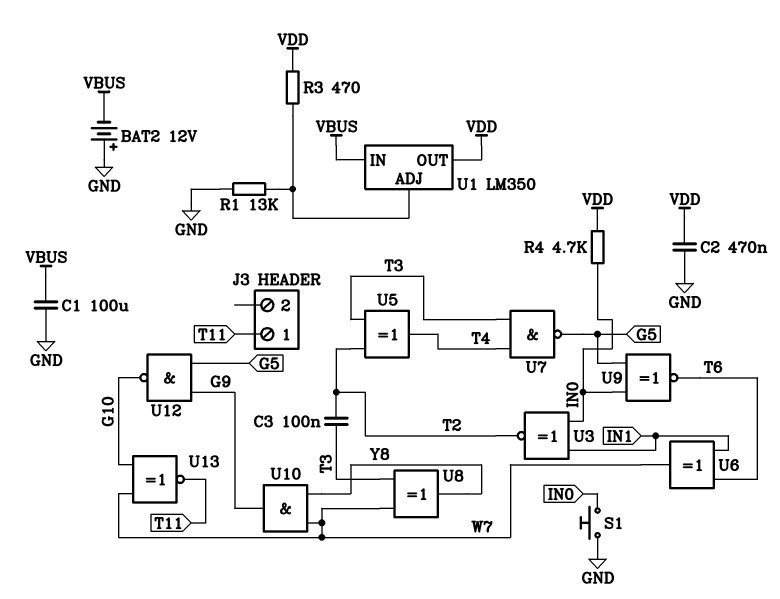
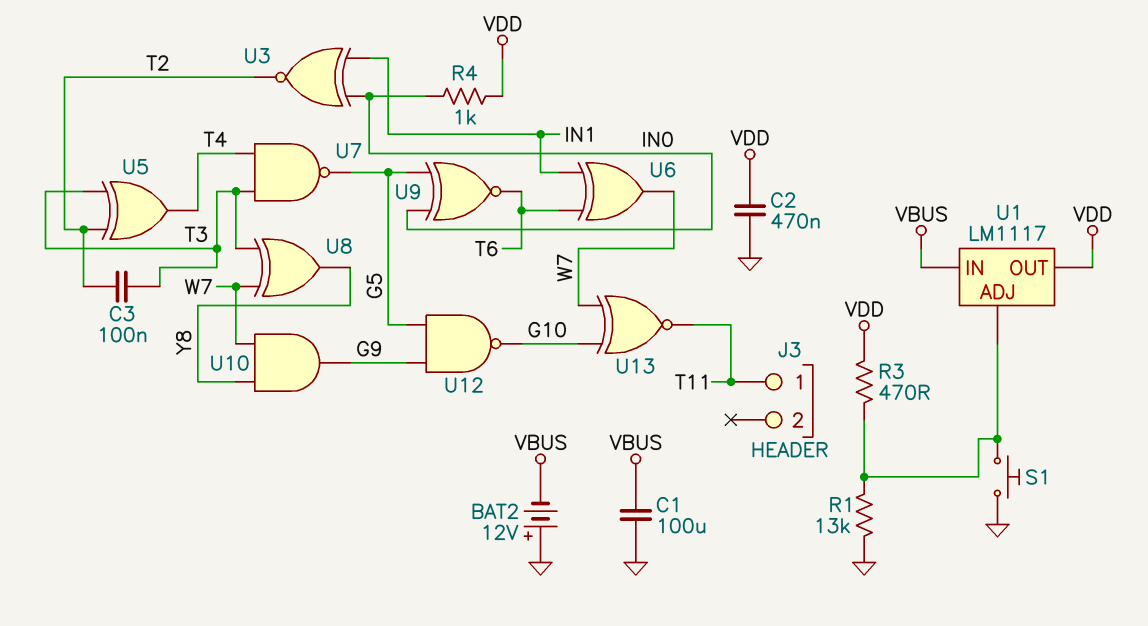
R4: 4.7k (IN0, VDD) -> 1k (IN0, VDD)
S1: button (GND, IN0) -> button (GND, U1/ADJ)
U1: LM350 -> LM1117

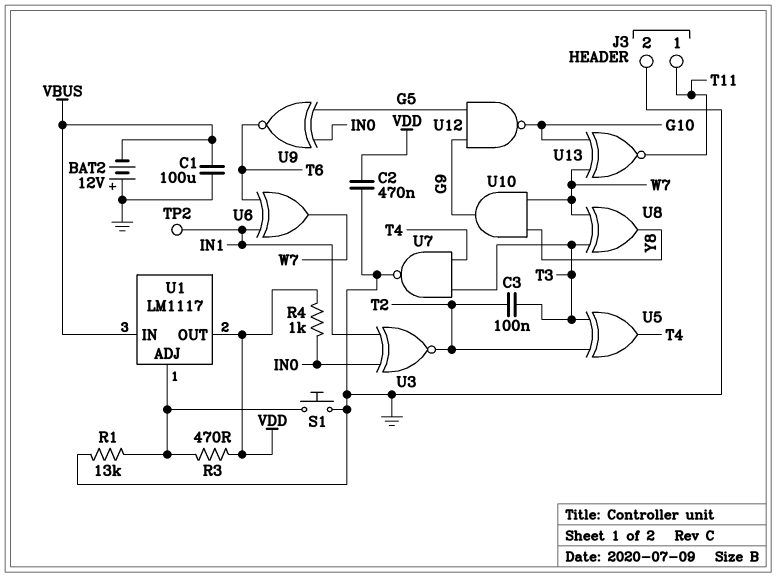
J3 pin 2: none -> GND
TP2: none -> test point (IN1)
U7: NAND (in T3, in T4, out G5) -> NAND (in T3, in T4, out GND)

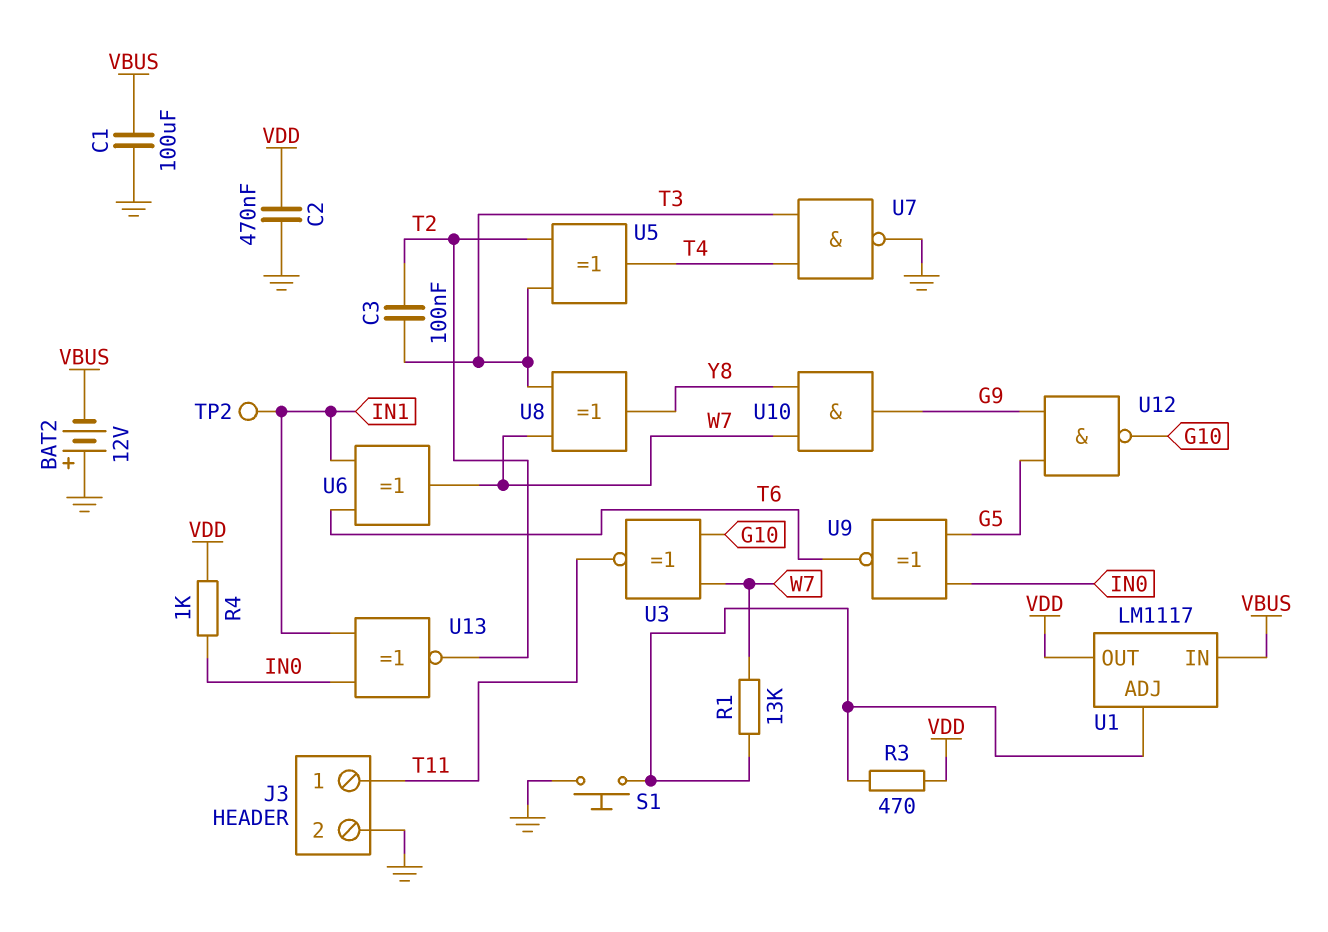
R1: 13k (GND, U1/ADJ) -> 13k (U1/ADJ, W7)
U3: XNOR (in IN0, in IN1, out T2) -> XNOR (in G10, in W7, out T11)
U13: XNOR (in G10, in W7, out T11) -> XNOR (in IN0, in IN1, out T2)

